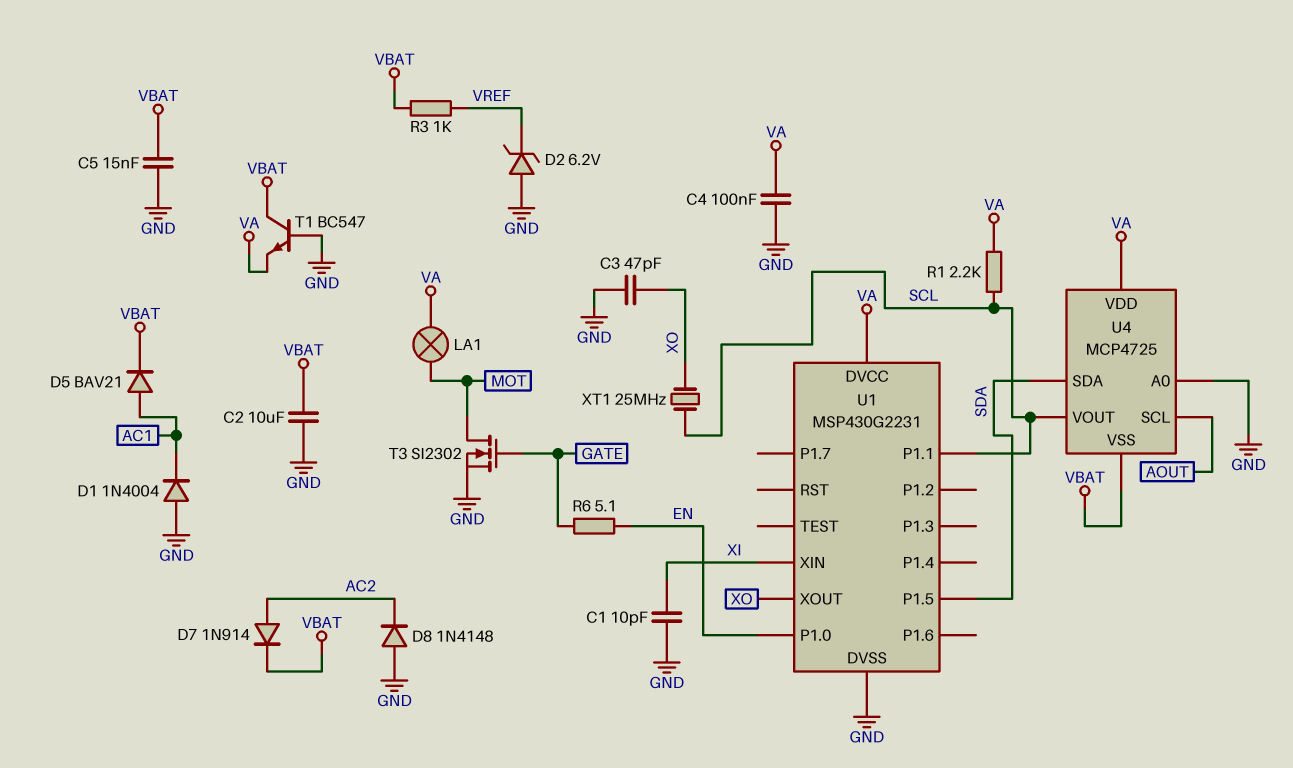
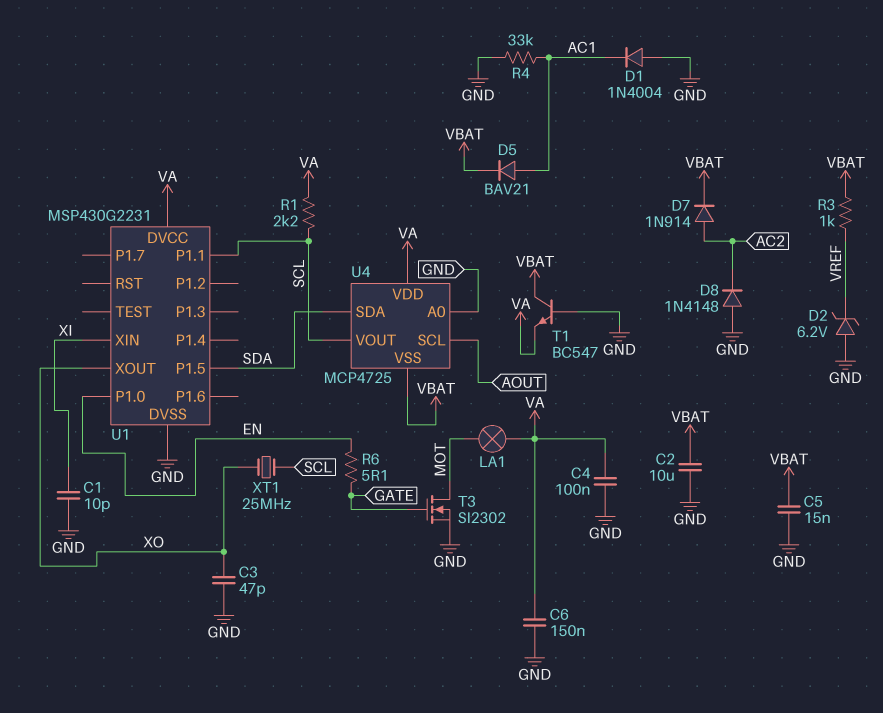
C6: none -> 150nF (GND, VA)
R4: none -> 33k (AC1, GND)

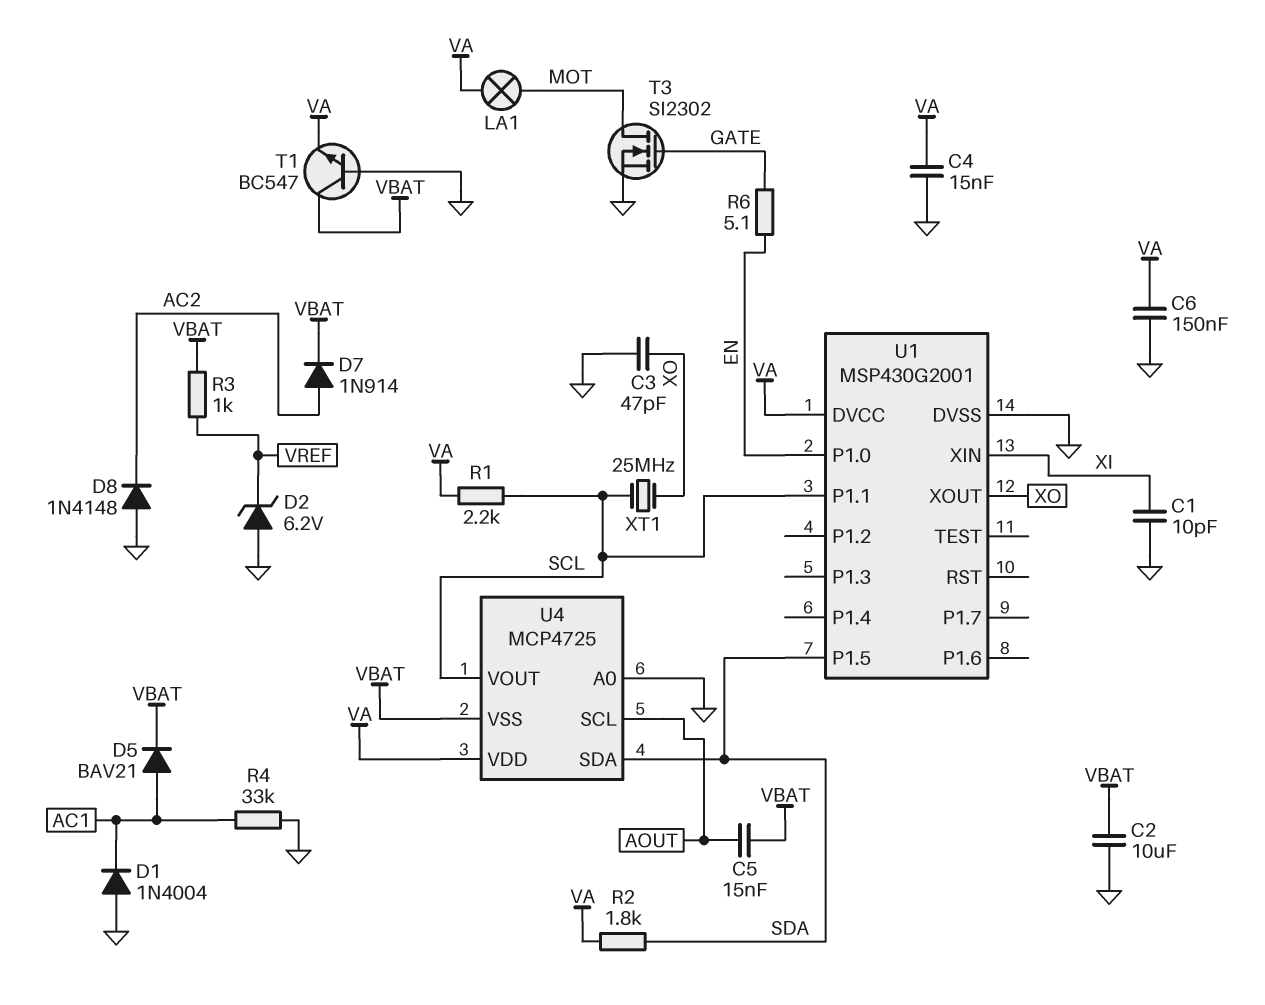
C4: 100nF (GND, VA) -> 15nF (GND, VA)
C5: 15nF (GND, VBAT) -> 15nF (AOUT, VBAT)
R2: none -> 1.8k (SDA, VA)
U1: MSP430G2231 -> MSP430G2001

